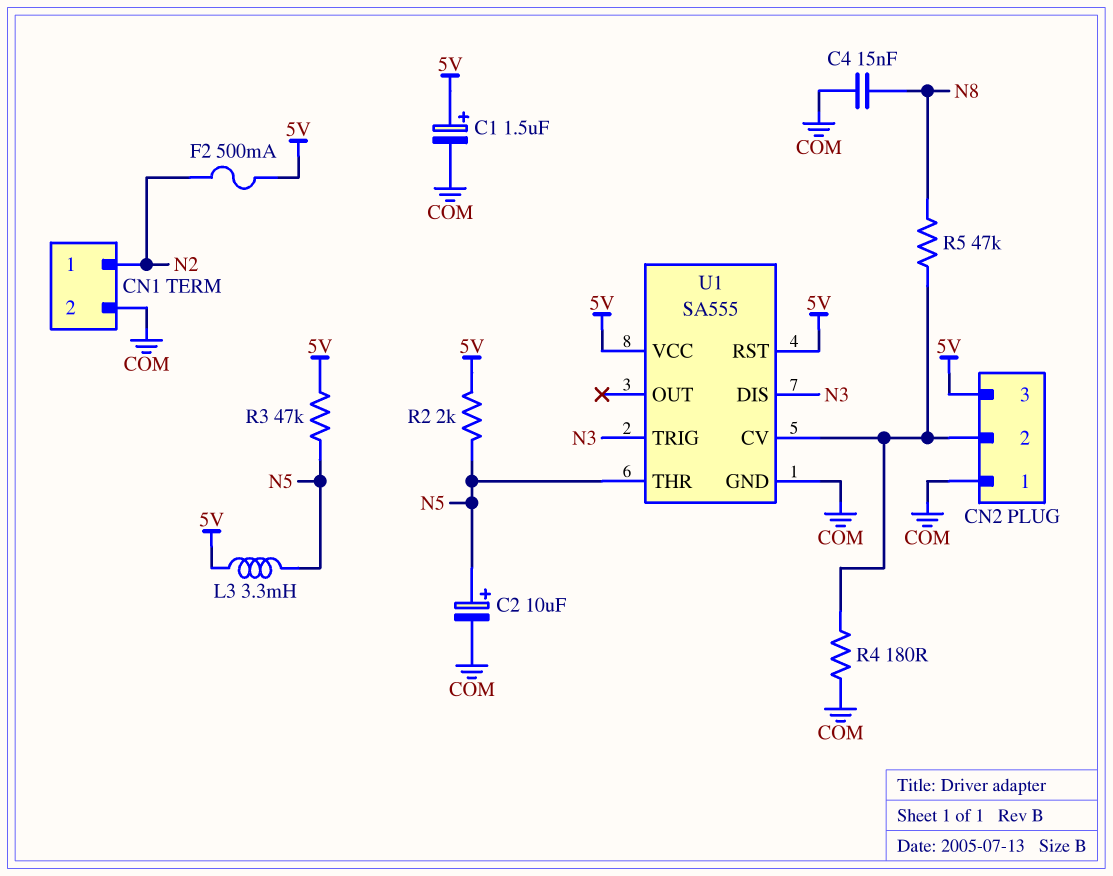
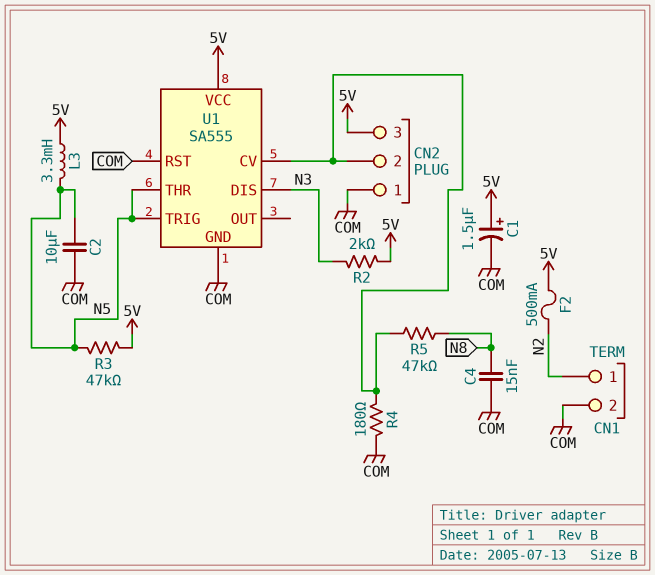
C2: 10uF (plus N5, minus COM) -> 10uF (COM, N5)
R2: 2k (5V, N5) -> 2k (5V, N3)
U1 pin RST: 5V -> COM
U1 pin TRIG: N3 -> N5

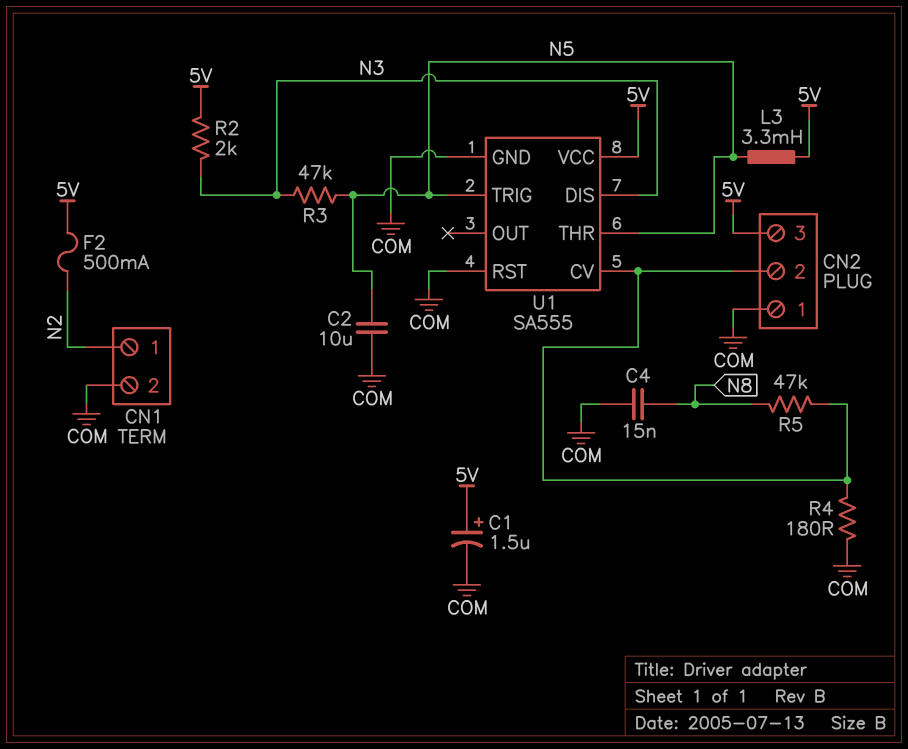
R3: 47k (5V, N5) -> 47k (N3, N5)

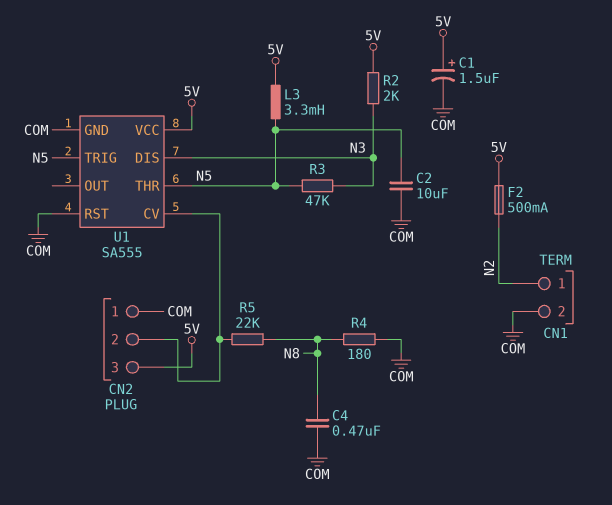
C4: 15nF (COM, N8) -> 470nF (COM, N8)
R4: 180 (CN2/2, COM) -> 180 (COM, N8)
R5: 47k (CN2/2, N8) -> 22k (CN2/2, N8)

